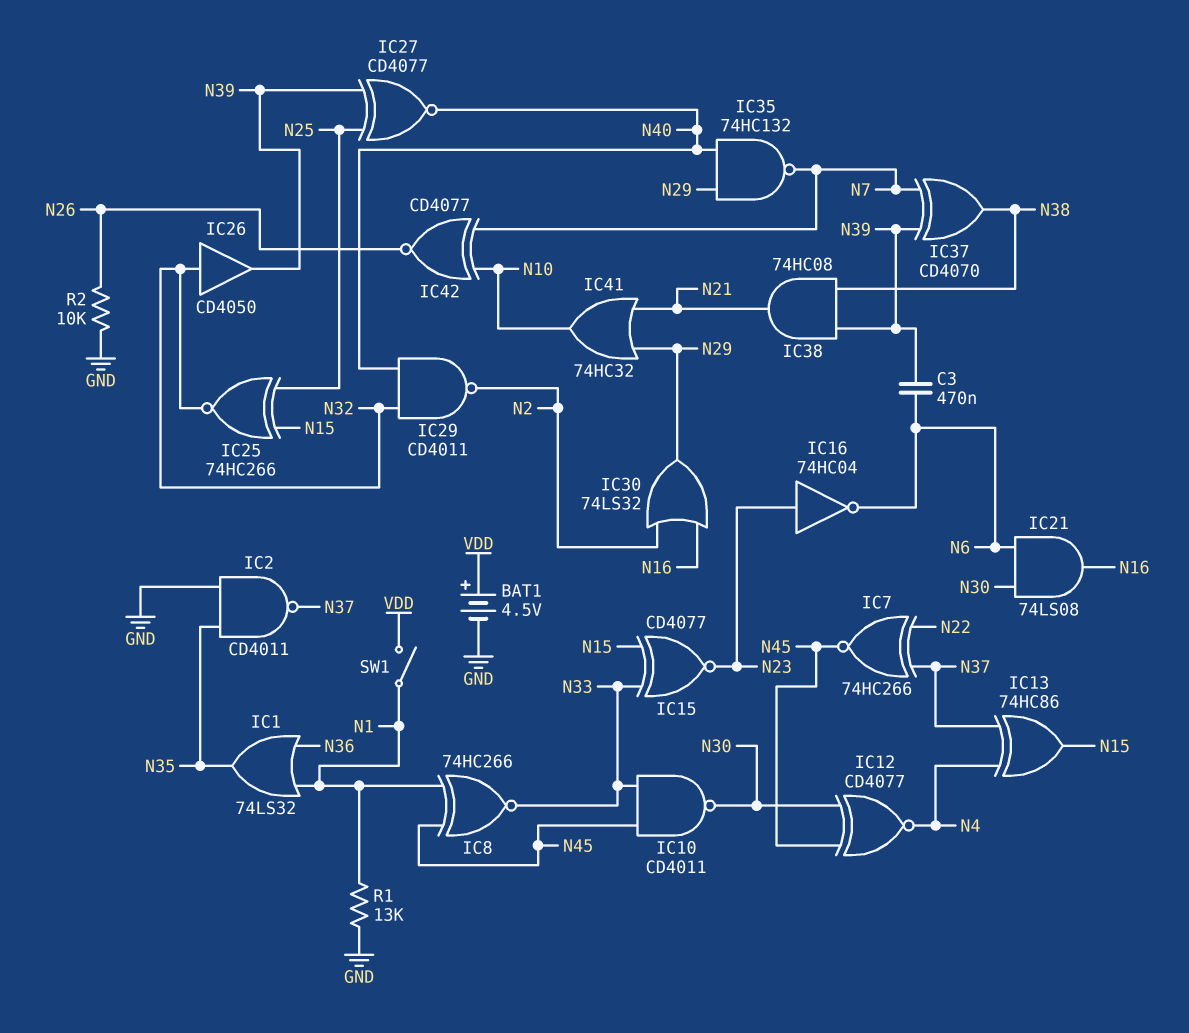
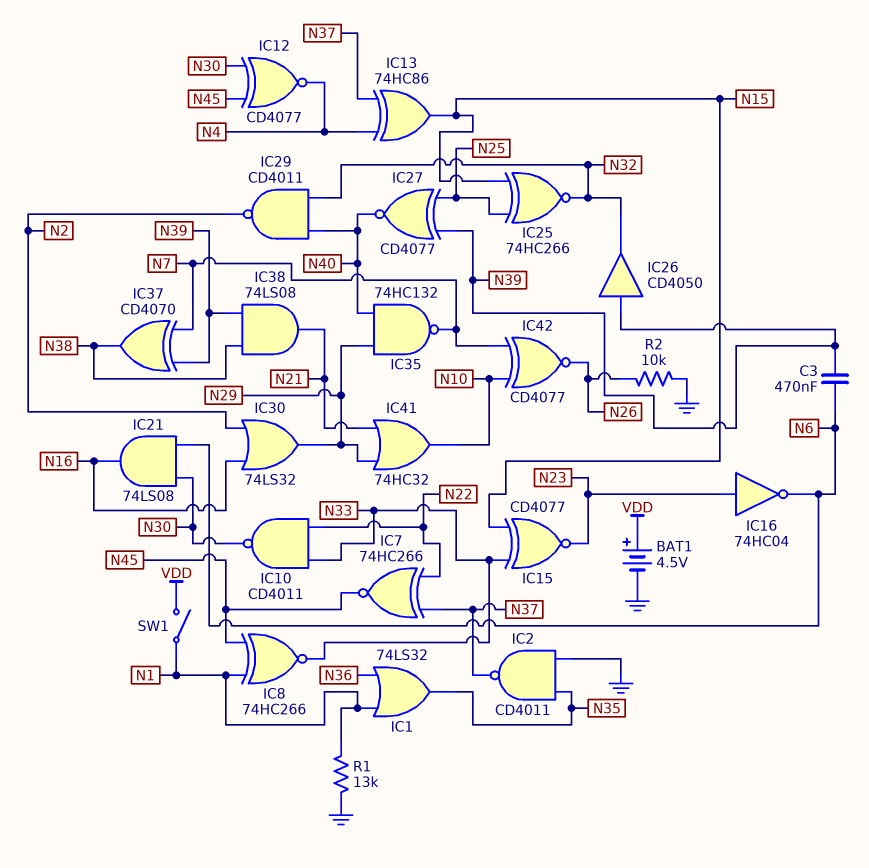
IC10: NAND CD4011 (in N33, in N45, out N30) -> NAND CD4011 (in N22, in N33, out N30)
IC26: buffer CD4050 (in N32, out N39) -> buffer CD4050 (in N39, out N32)
IC38: AND 74HC08 (in N38, in N39, out N21) -> AND 74LS08 (in N38, in N39, out N21)

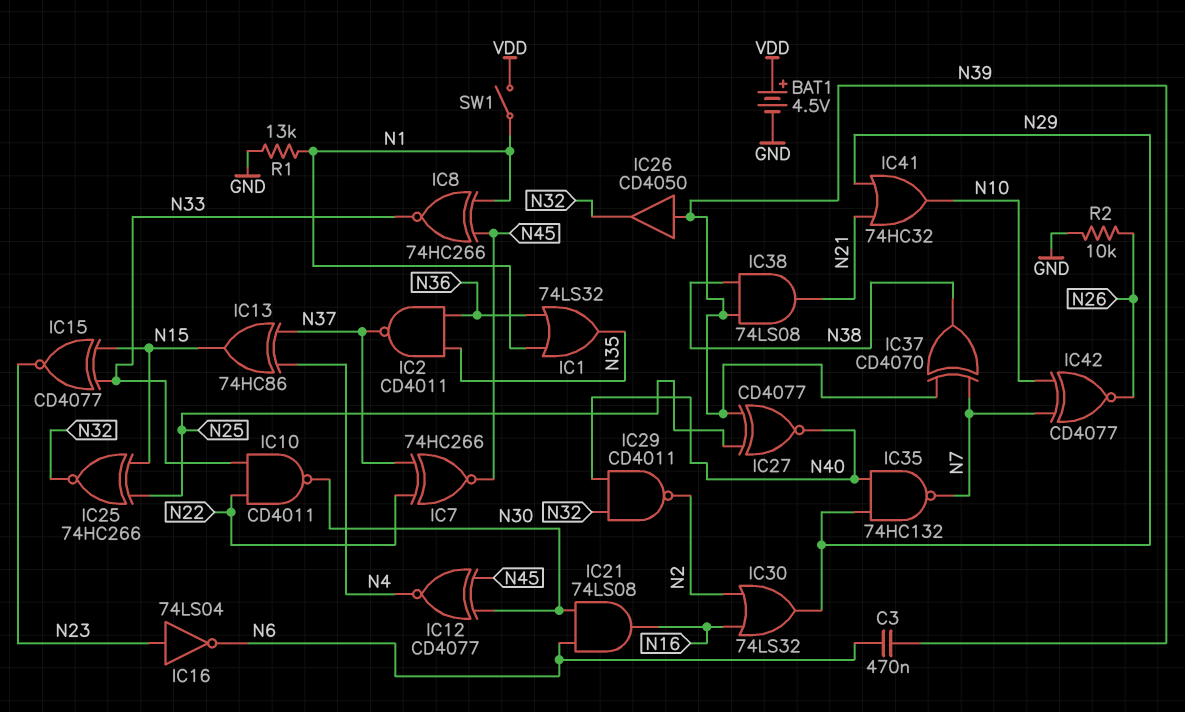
IC2: NAND CD4011 (in GND, in N35, out N37) -> NAND CD4011 (in N35, in N36, out N37)
IC16: NOT 74HC04 (in N23, out N6) -> NOT 74LS04 (in N23, out N6)

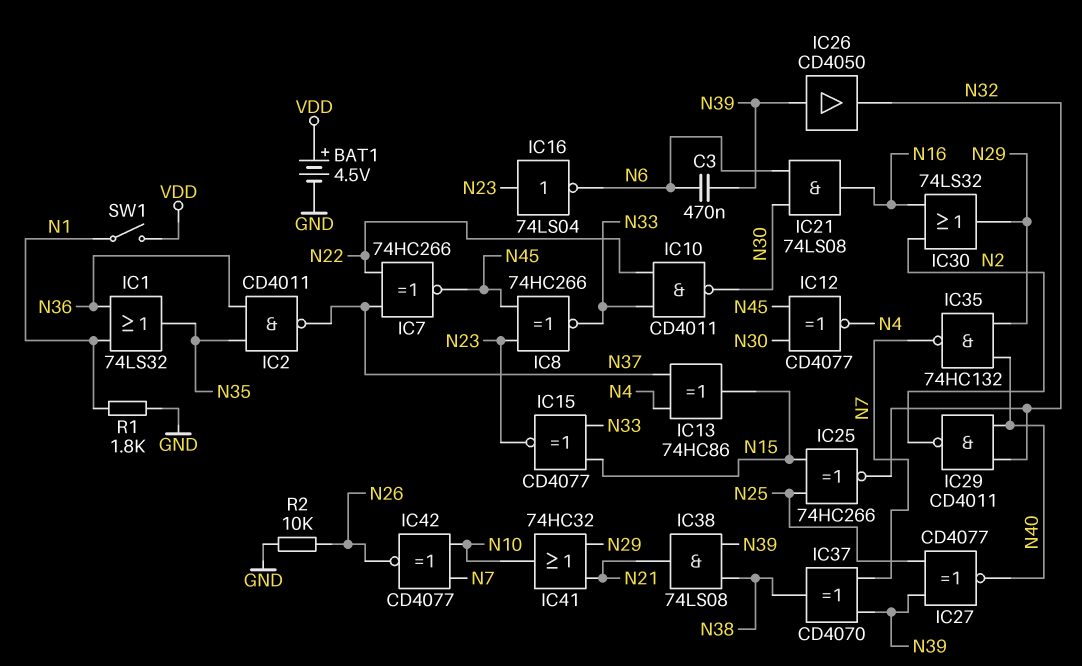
IC8: XNOR 74HC266 (in N1, in N45, out N33) -> XNOR 74HC266 (in N23, in N45, out N33)
R1: 13k (GND, N1) -> 1.8k (GND, N1)

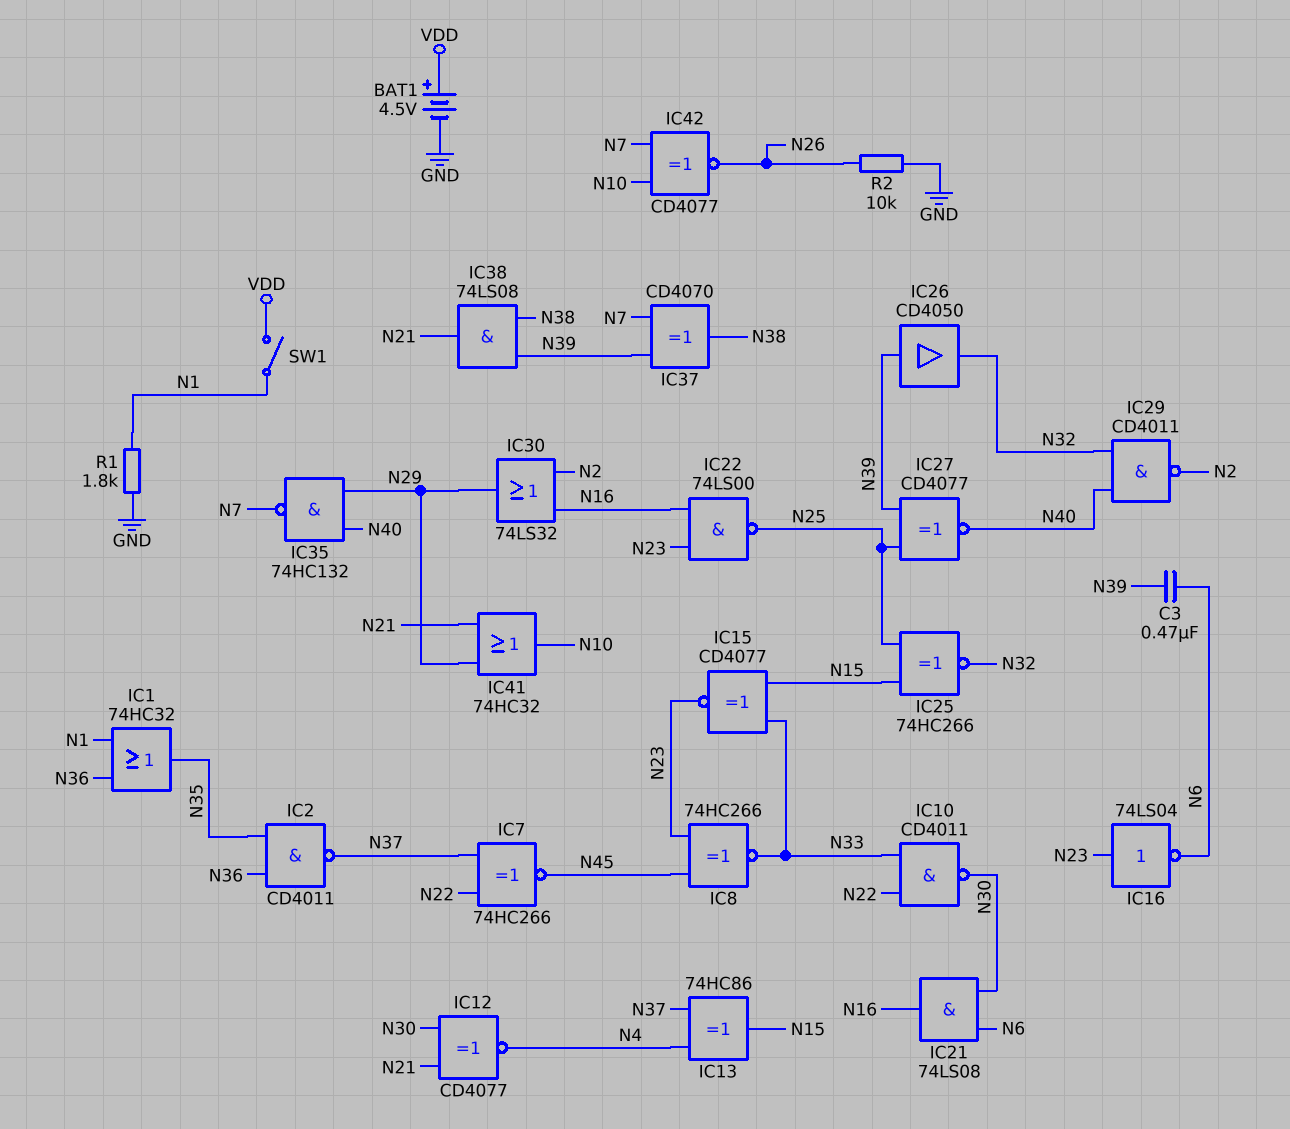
IC1: OR 74LS32 (in N1, in N36, out N35) -> OR 74HC32 (in N1, in N36, out N35)
IC12: XNOR CD4077 (in N30, in N45, out N4) -> XNOR CD4077 (in N21, in N30, out N4)
IC22: none -> NAND 74LS00 (in N16, in N23, out N25)

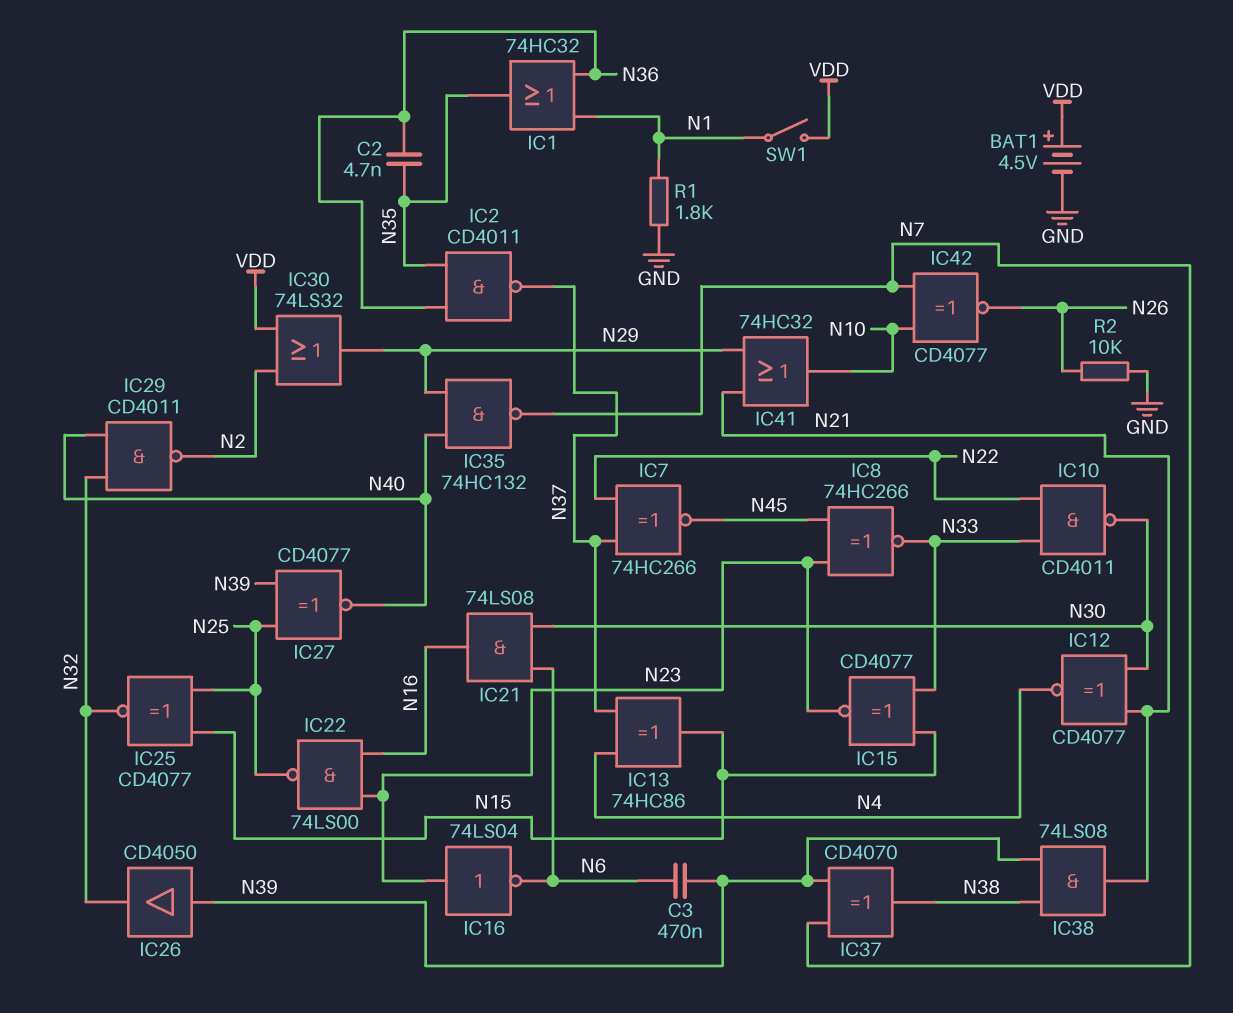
C2: none -> 4.7nF (N35, N36)
IC25: XNOR 74HC266 (in N15, in N25, out N32) -> XNOR CD4077 (in N15, in N25, out N32)
IC30: OR 74LS32 (in N2, in N16, out N29) -> OR 74LS32 (in N2, in VDD, out N29)

